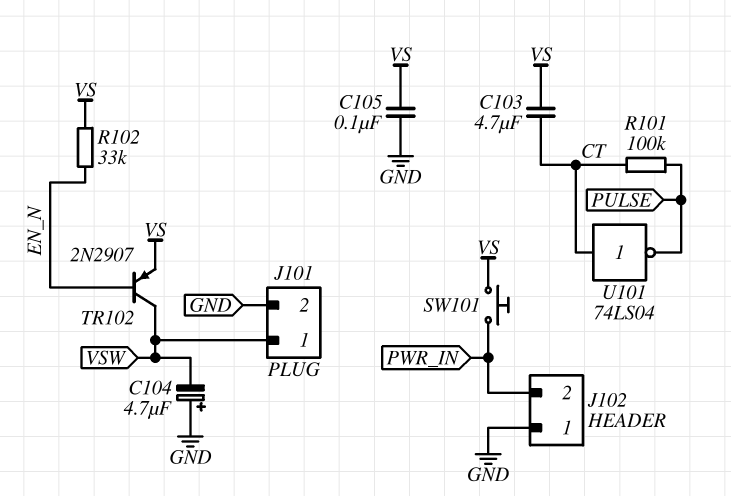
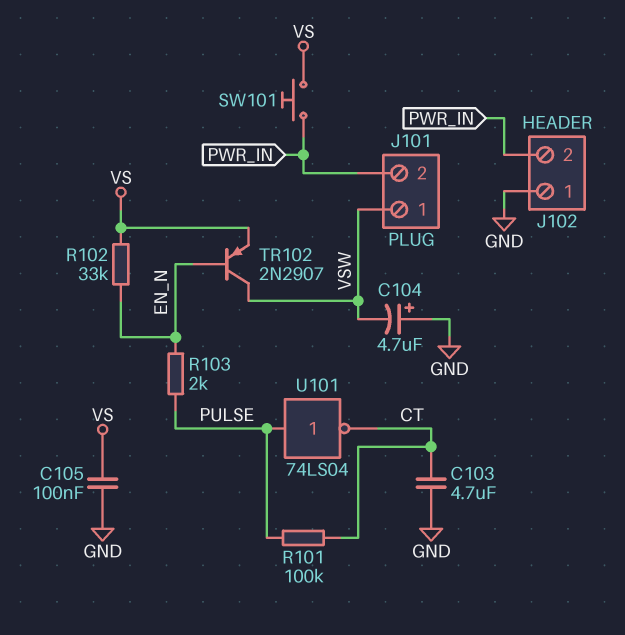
C103: 4.7uF (CT, VS) -> 4.7uF (CT, GND)
J101 pin 2: GND -> PWR_IN
R103: none -> 2k (EN_N, PULSE)
U101: NOT 74LS04 (in CT, out PULSE) -> NOT 74LS04 (in PULSE, out CT)

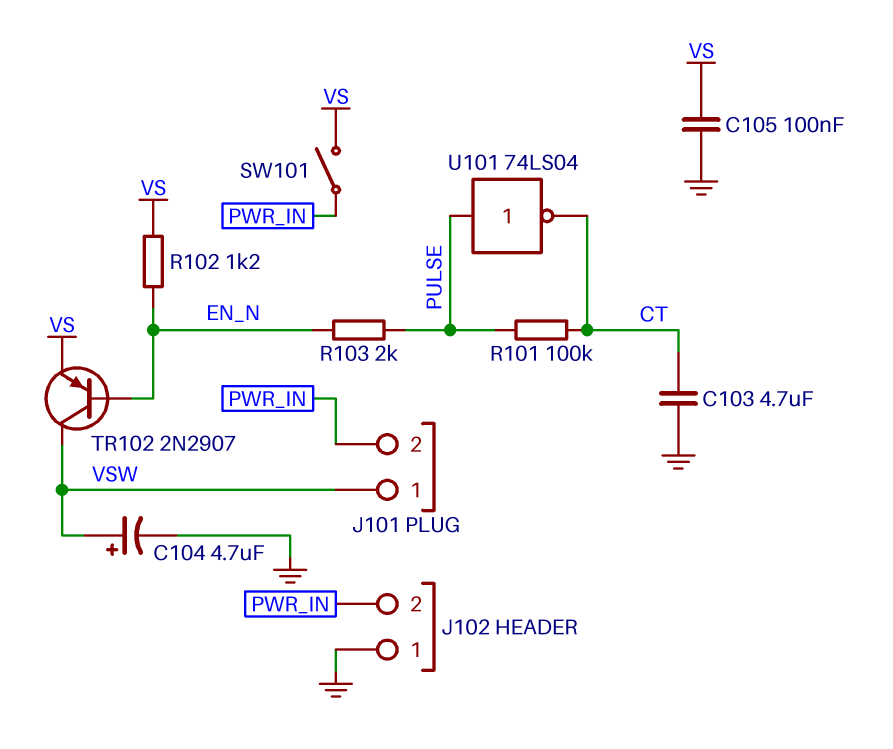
C104: 4.7uF (plus GND, minus VSW) -> 4.7uF (plus VSW, minus GND)
R102: 33k (EN_N, VS) -> 1.2k (EN_N, VS)
SW101: button (PWR_IN, VS) -> switch (PWR_IN, VS)

